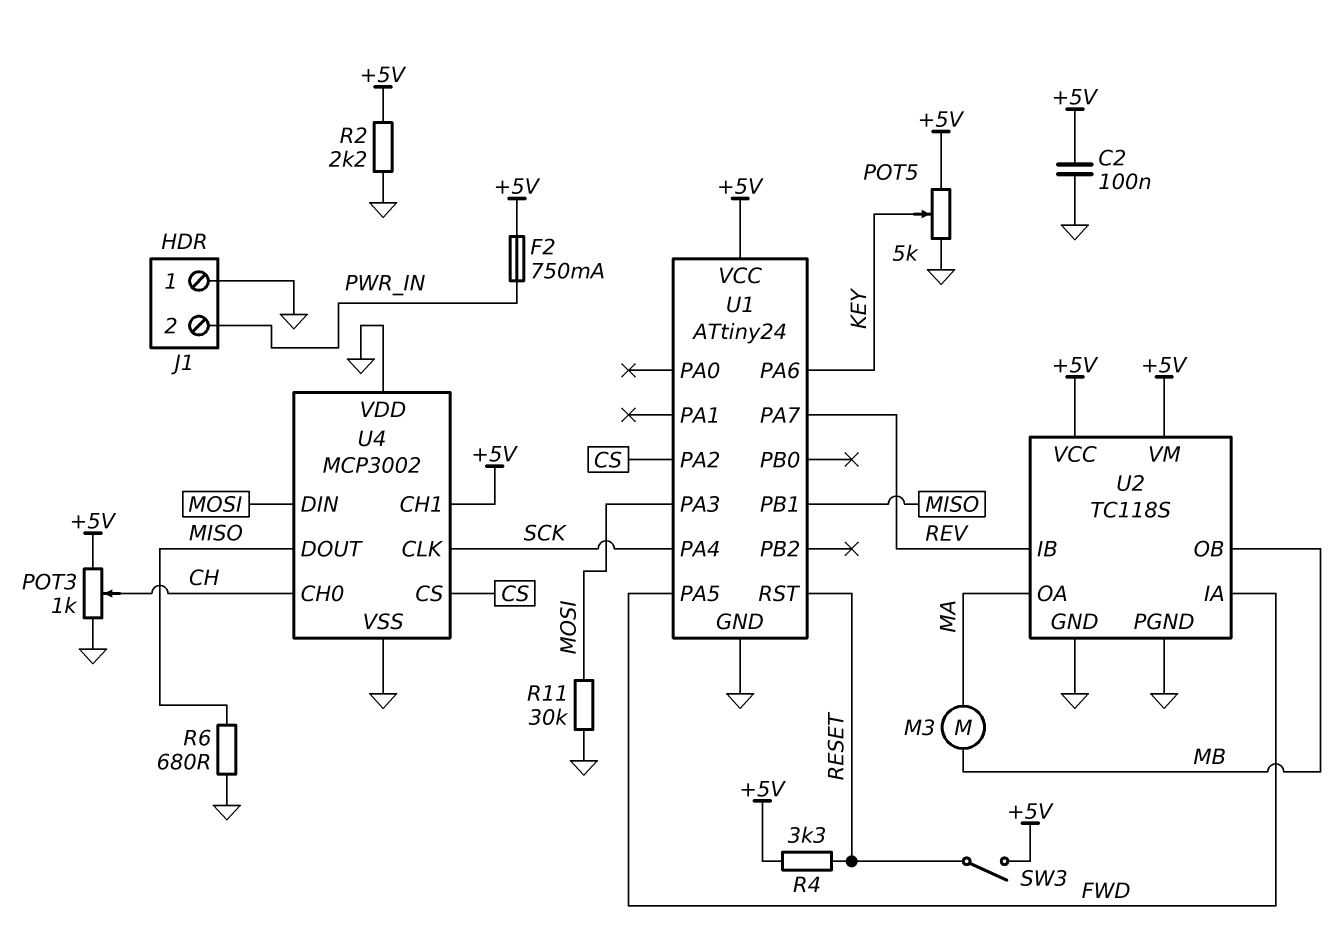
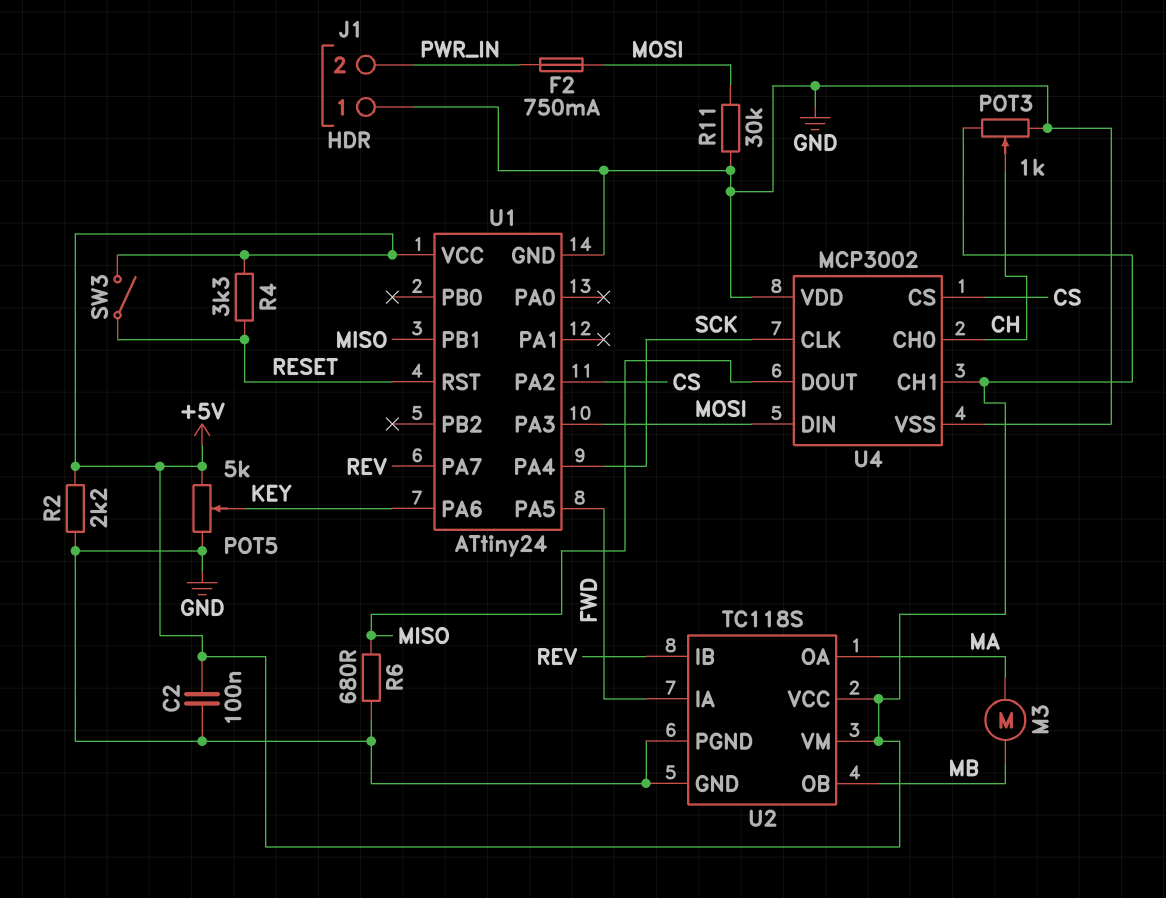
F2: 750mA (+5V, PWR_IN) -> 750mA (MOSI, PWR_IN)

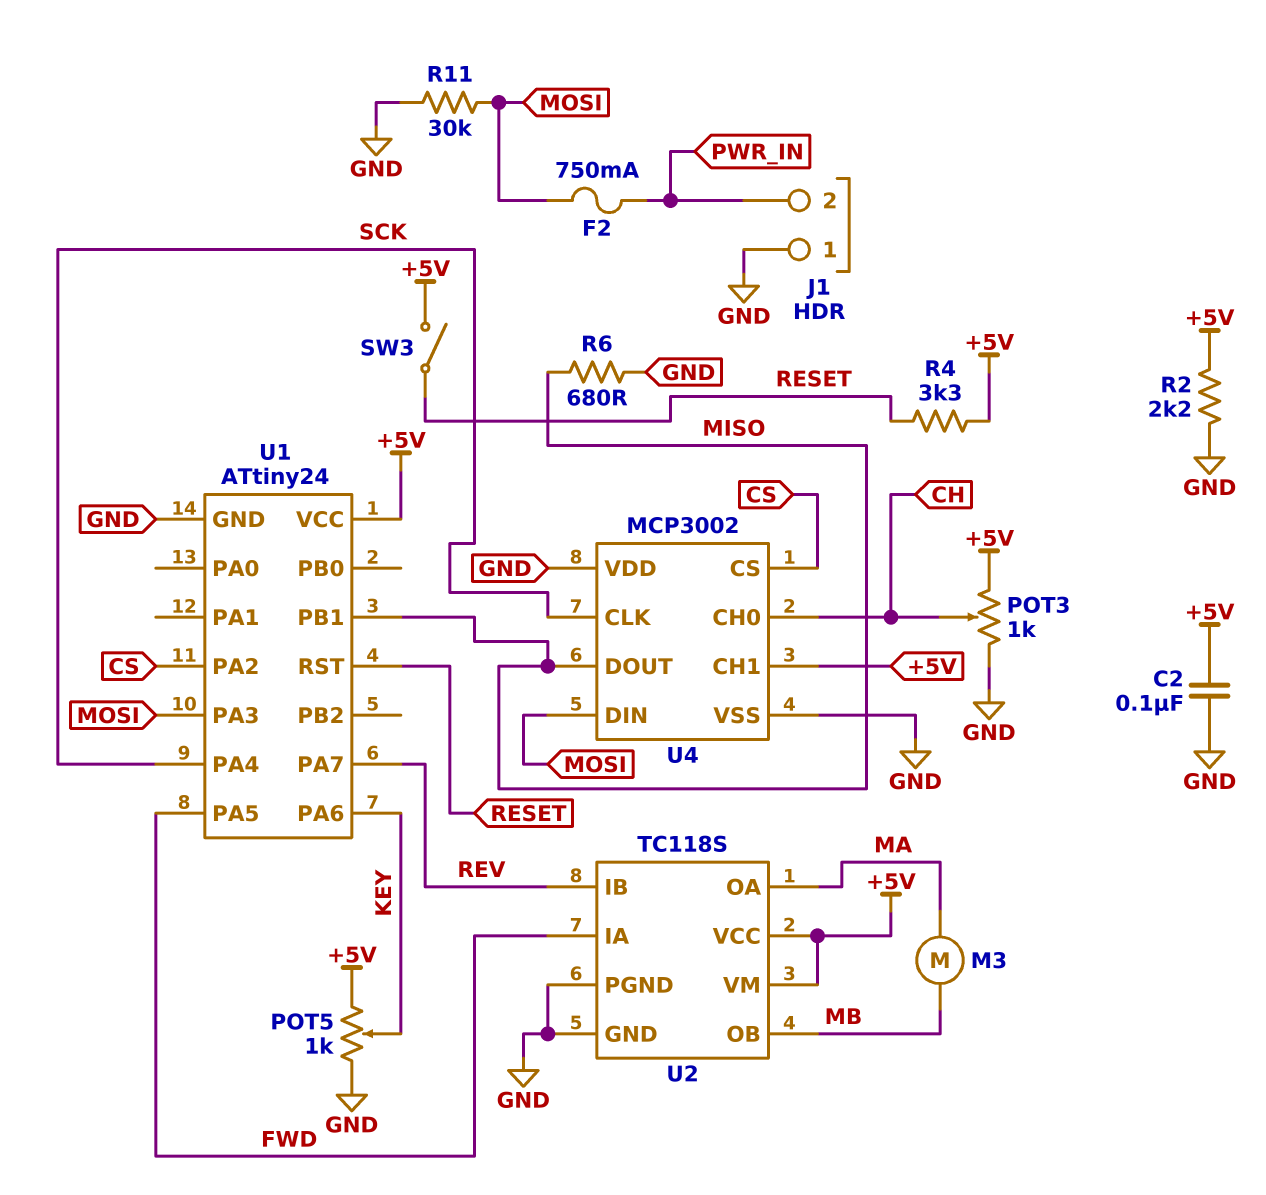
POT5: 5k (+5V, GND, wiper KEY) -> 1k (+5V, GND, wiper KEY)

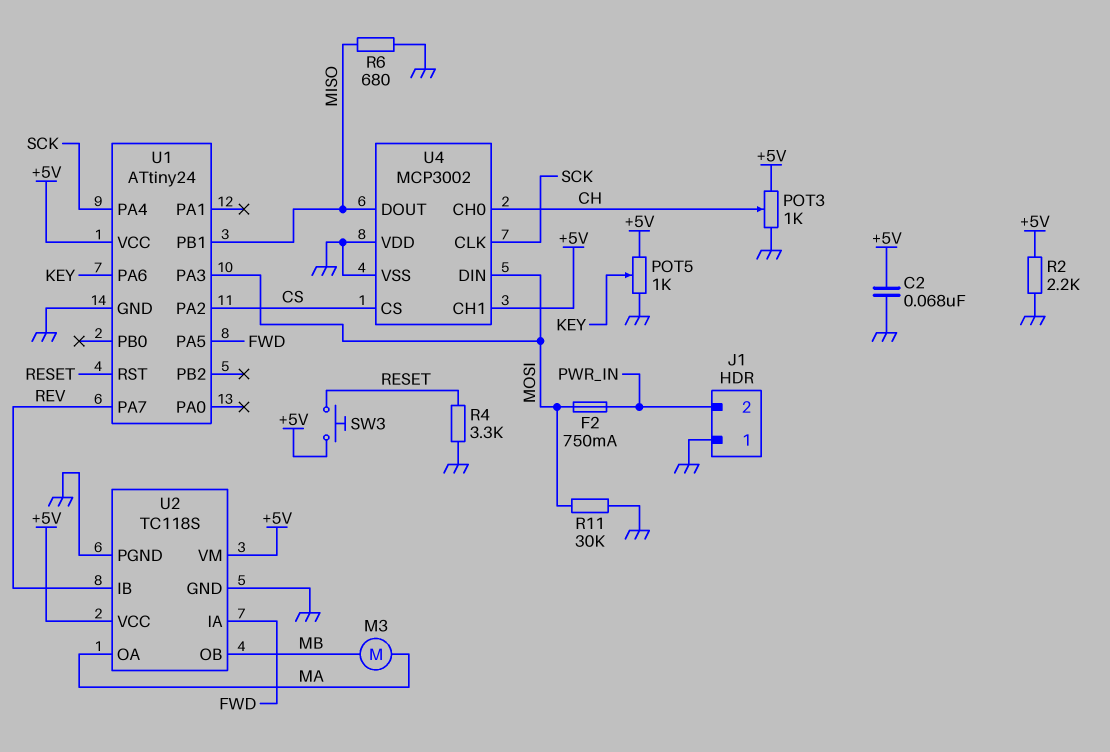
C2: 100nF (+5V, GND) -> 68nF (+5V, GND)
R4: 3.3k (+5V, RESET) -> 3.3k (GND, RESET)
SW3: switch (+5V, RESET) -> button (+5V, RESET)

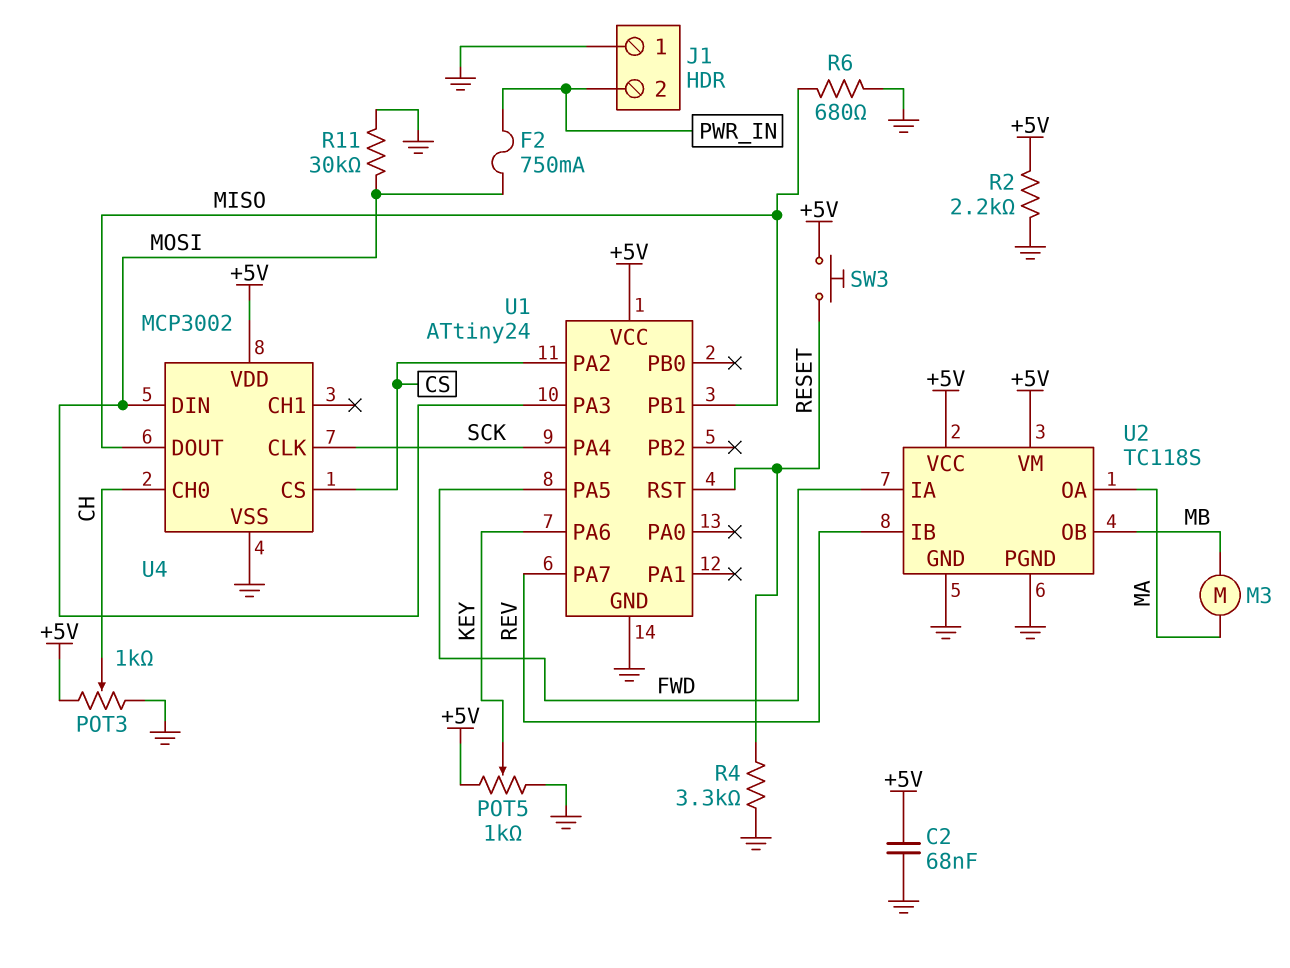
U4 pin CH1: +5V -> none
U4 pin VDD: GND -> +5V

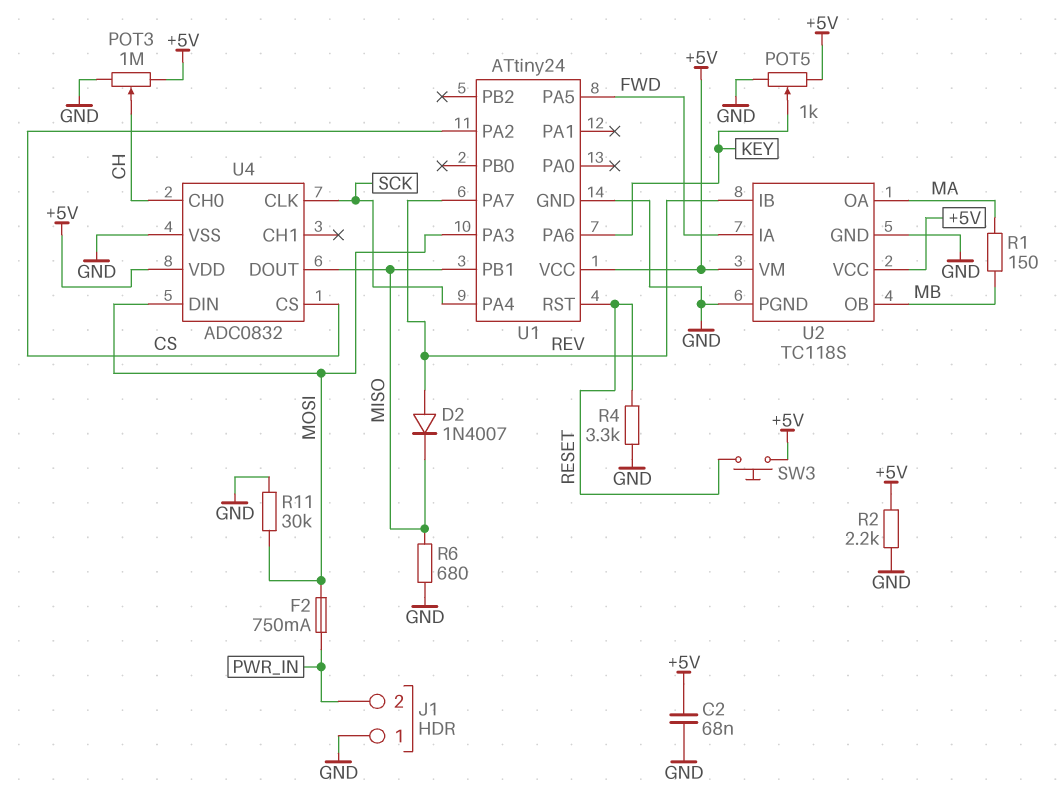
D2: none -> diode 1N4007 (A REV, K MISO)
M3: motor (MA, MB) -> none
POT3: 1k (+5V, GND, wiper CH) -> 1M (+5V, GND, wiper CH)
R1: none -> 150 (MA, MB)
U4: MCP3002 -> ADC0832

